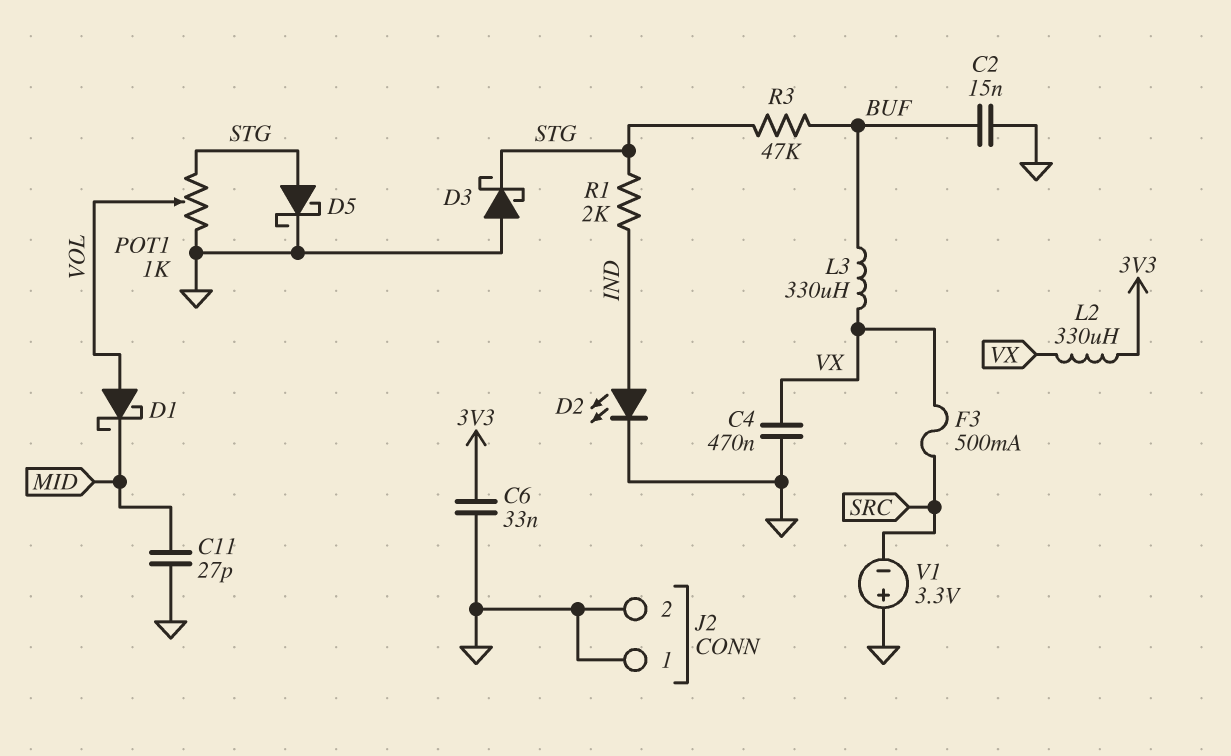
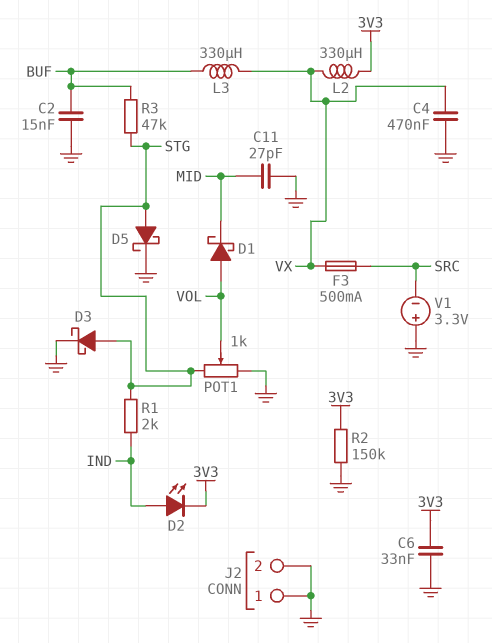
D2: LED (A IND, K GND) -> LED (A IND, K 3V3)
D3: schottky (A GND, K STG) -> schottky (A STG, K GND)
R2: none -> 150k (3V3, GND)

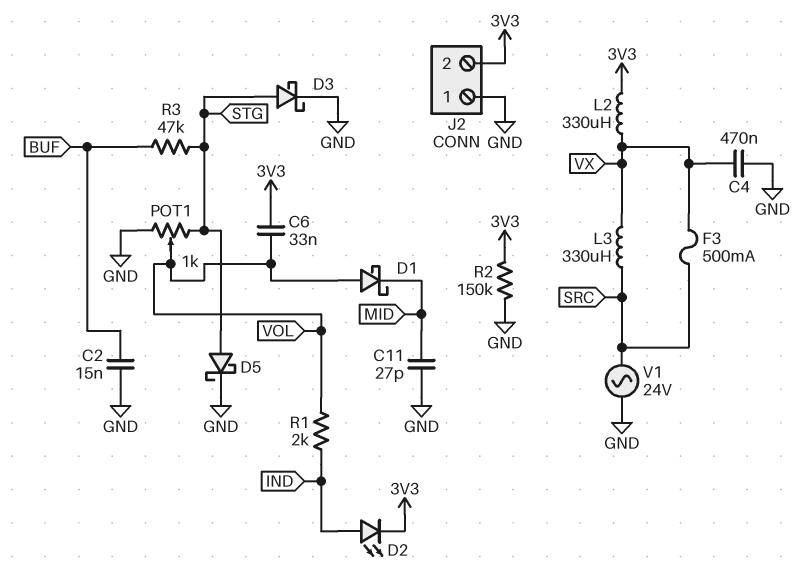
C6: 33nF (3V3, GND) -> 33nF (3V3, VOL)
J2 pin 2: GND -> 3V3
L3: 330uH (BUF, VX) -> 330uH (SRC, VX)
R1: 2k (IND, STG) -> 2k (IND, VOL)
V1: 3.3V (plus GND, minus SRC) -> AC 24V (GND, SRC)

